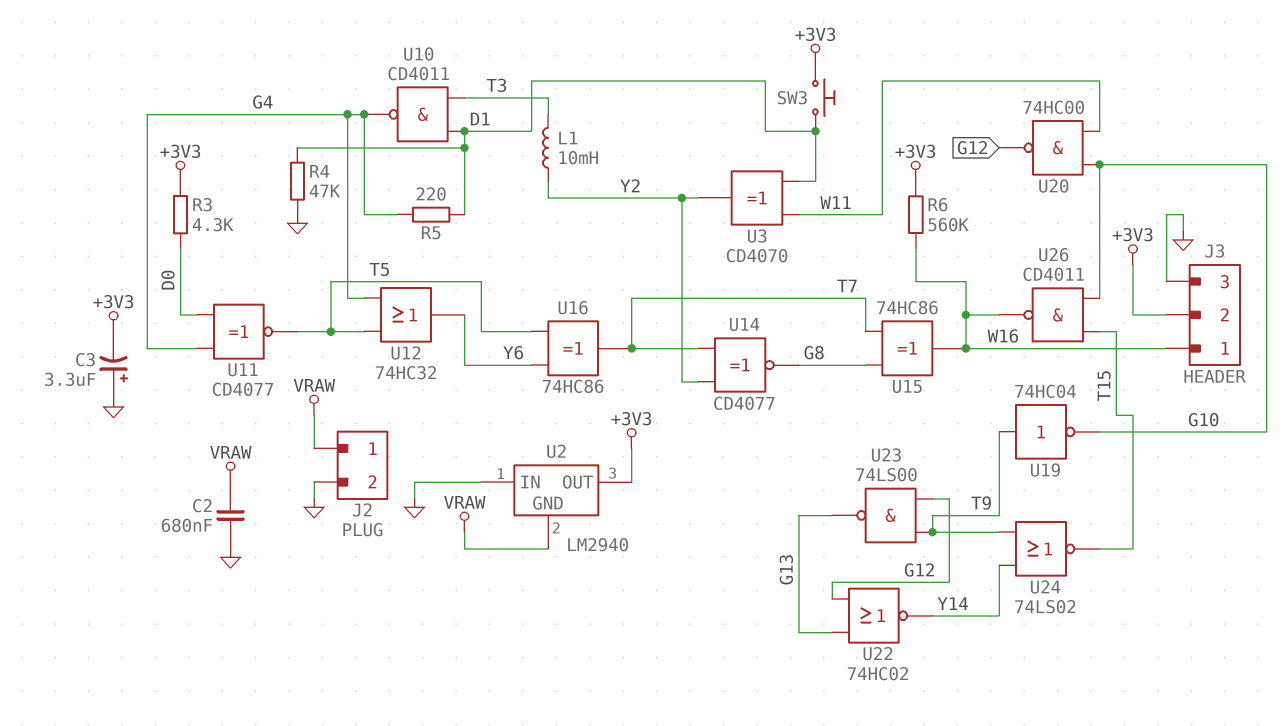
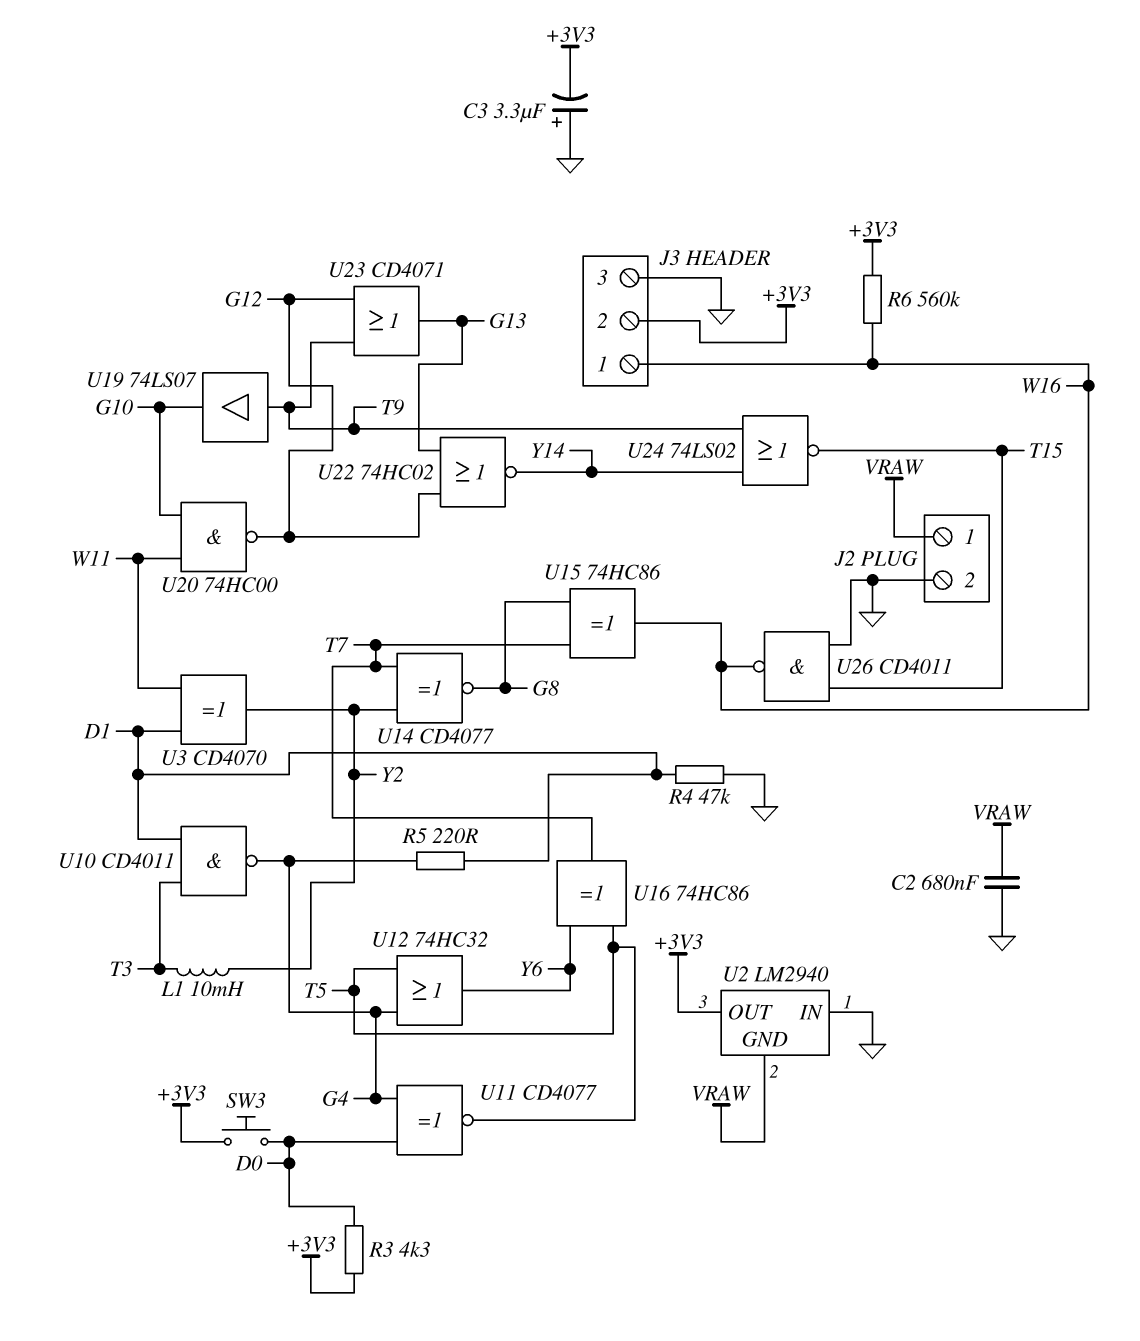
SW3: button (+3V3, D1) -> button (+3V3, D0)
U19: NOT 74HC04 (in T9, out G10) -> buffer 74LS07 (in T9, out G10)
U23: NAND 74LS00 (in G12, in T9, out G13) -> OR CD4071 (in G12, in T9, out G13)
U26: NAND CD4011 (in G10, in T15, out W16) -> NAND CD4011 (in GND, in T15, out W16)

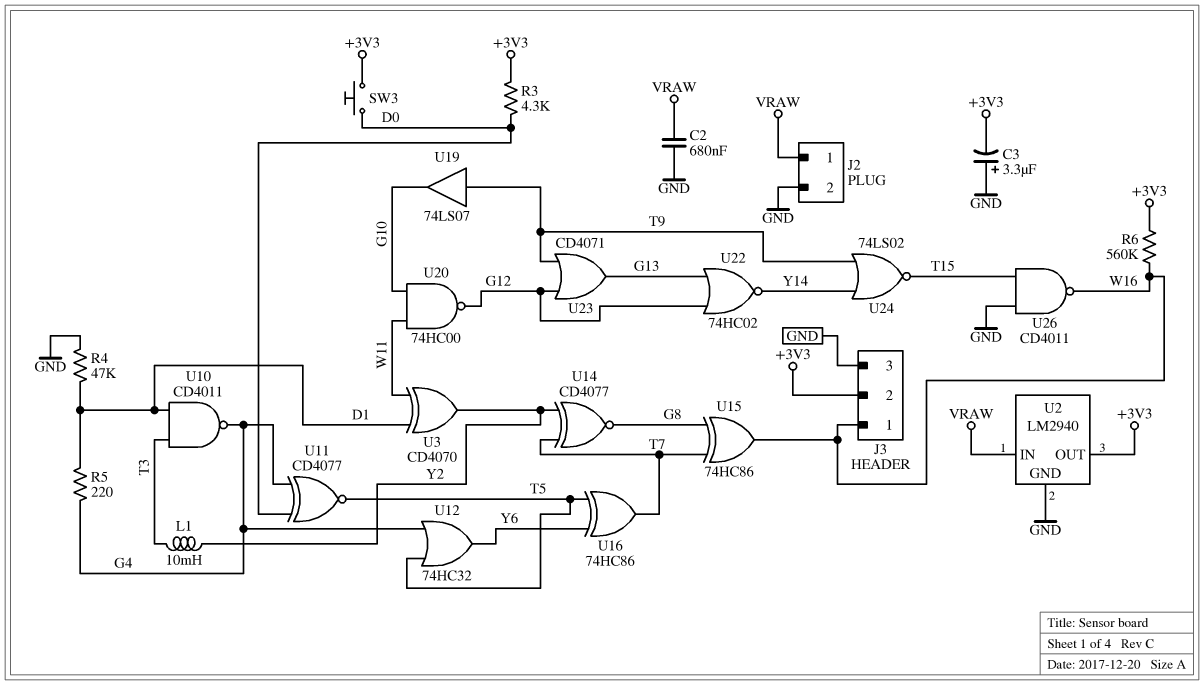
U2 pin GND: VRAW -> GND
U2 pin IN: GND -> VRAW

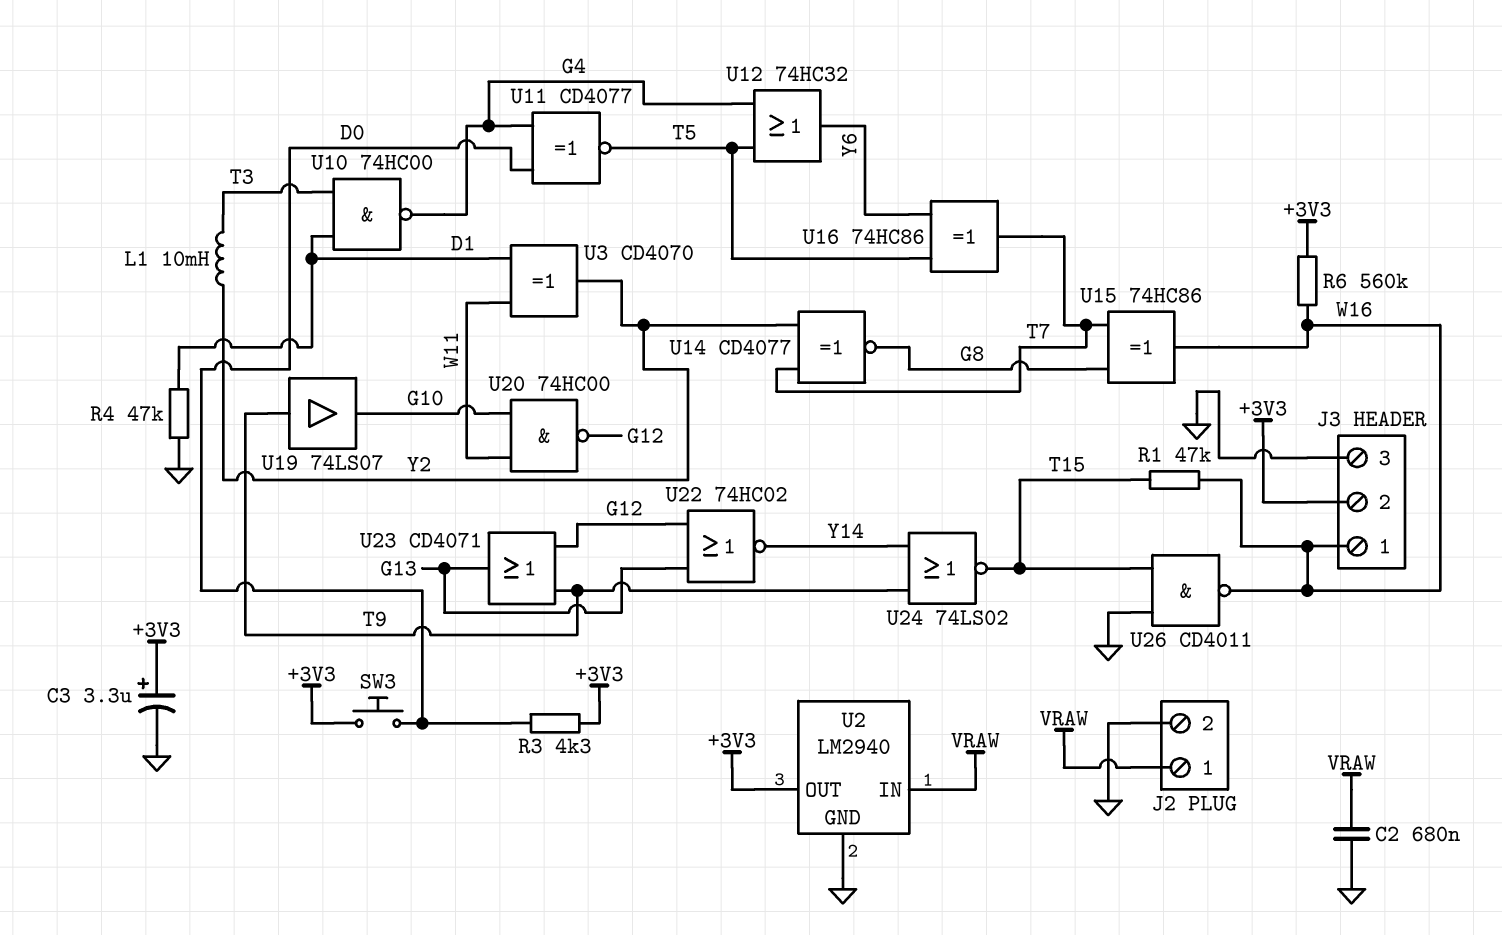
C3: 3.3uF (plus GND, minus +3V3) -> 3.3uF (plus +3V3, minus GND)
R1: none -> 47k (T15, W16)
R5: 220 (D1, G4) -> none
U10: NAND CD4011 (in D1, in T3, out G4) -> NAND 74HC00 (in D1, in T3, out G4)

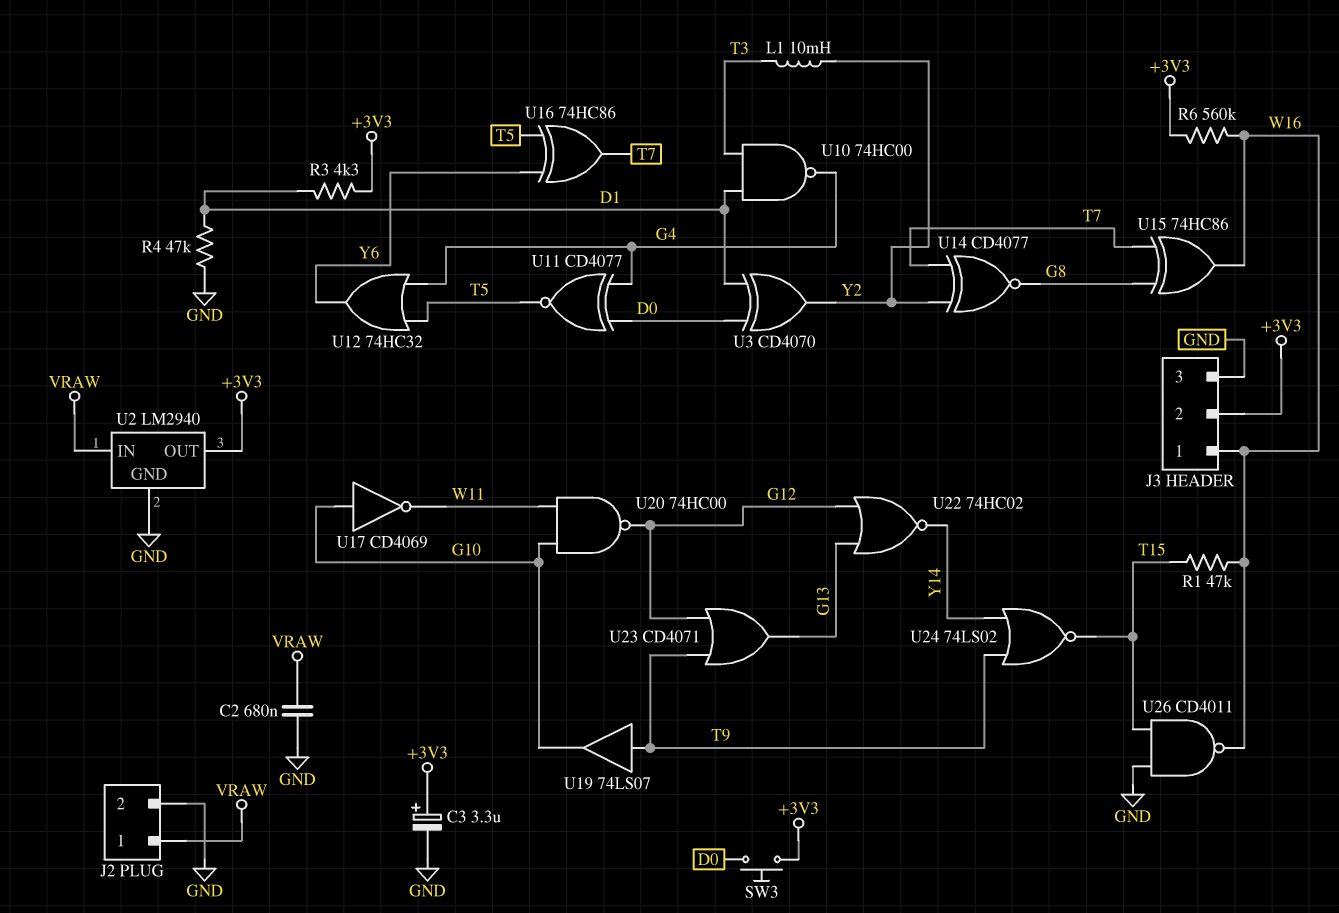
R3: 4.3k (+3V3, D0) -> 4.3k (+3V3, D1)
U3: XOR CD4070 (in D1, in W11, out Y2) -> XOR CD4070 (in D0, in D1, out Y2)
U17: none -> NOT CD4069 (in G10, out W11)

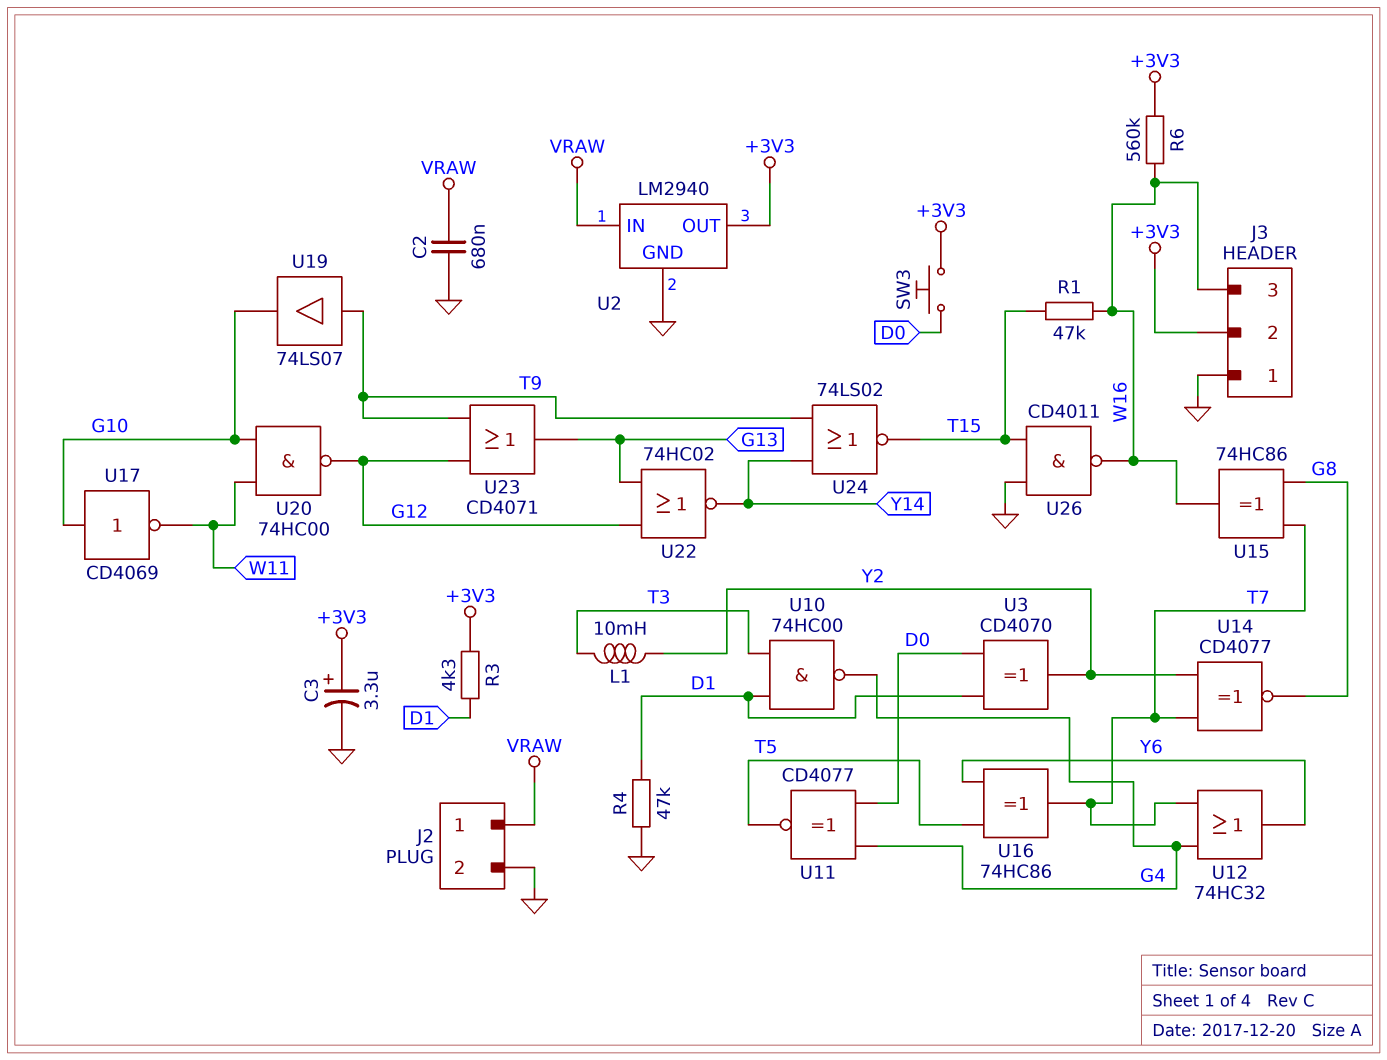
J3 pin 1: W16 -> GND
J3 pin 3: GND -> W16
U12: OR 74HC32 (in G4, in T5, out Y6) -> OR 74HC32 (in G4, in T7, out Y6)

